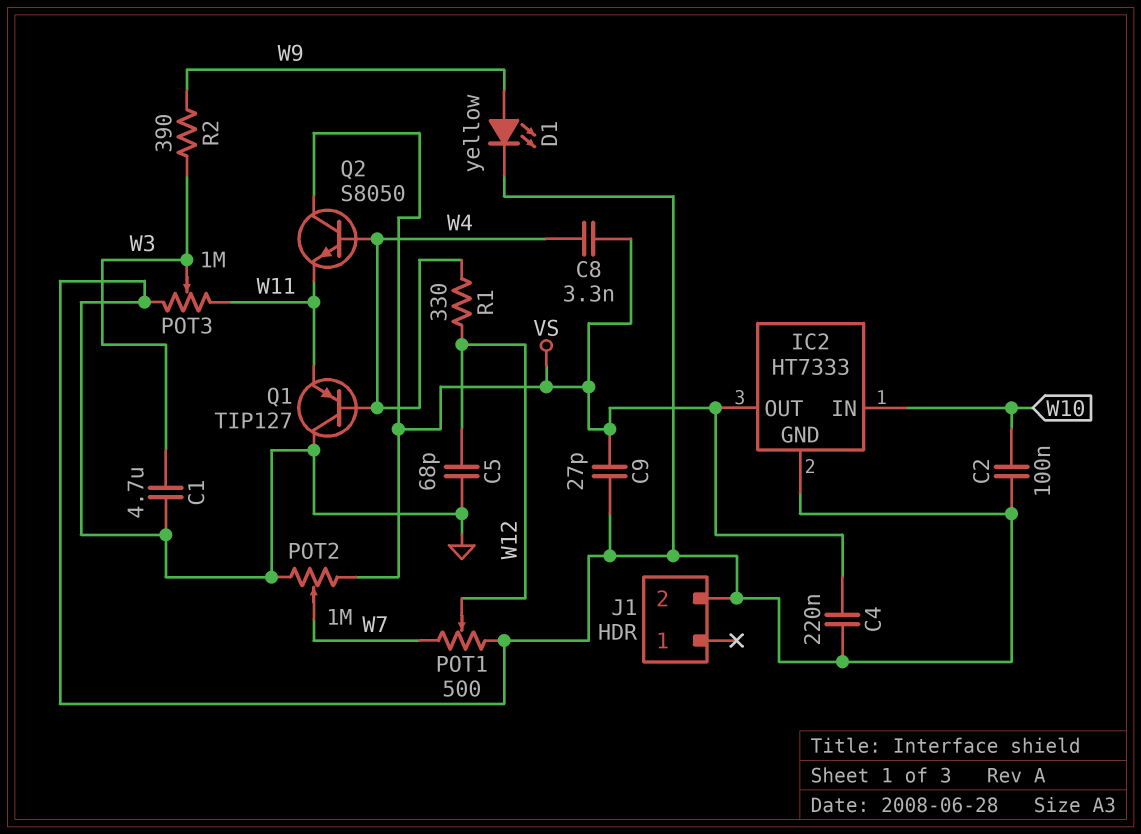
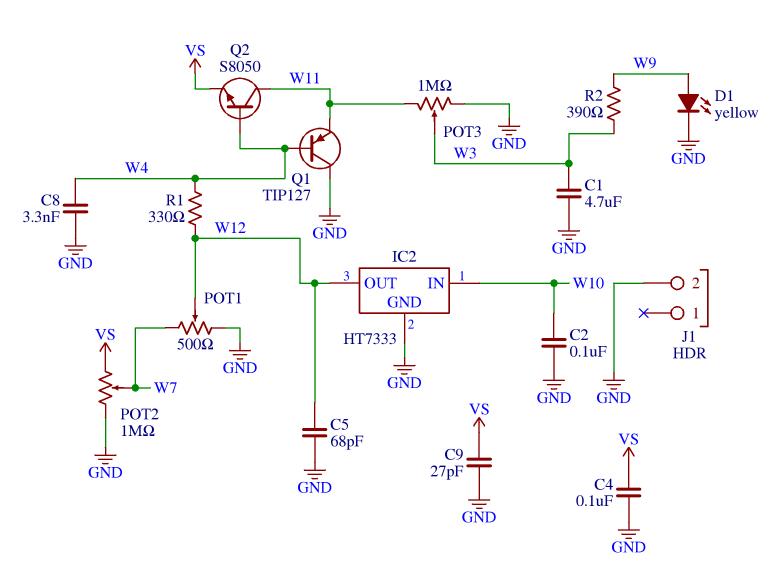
C4: 220nF (GND, VS) -> 100nF (GND, VS)
C8: 3.3nF (VS, W4) -> 3.3nF (GND, W4)
IC2 pin OUT: VS -> W12
Q2: NPN S8050 (B W4, C VS, E W11) -> NPN S8050 (B W4, C W11, E VS)

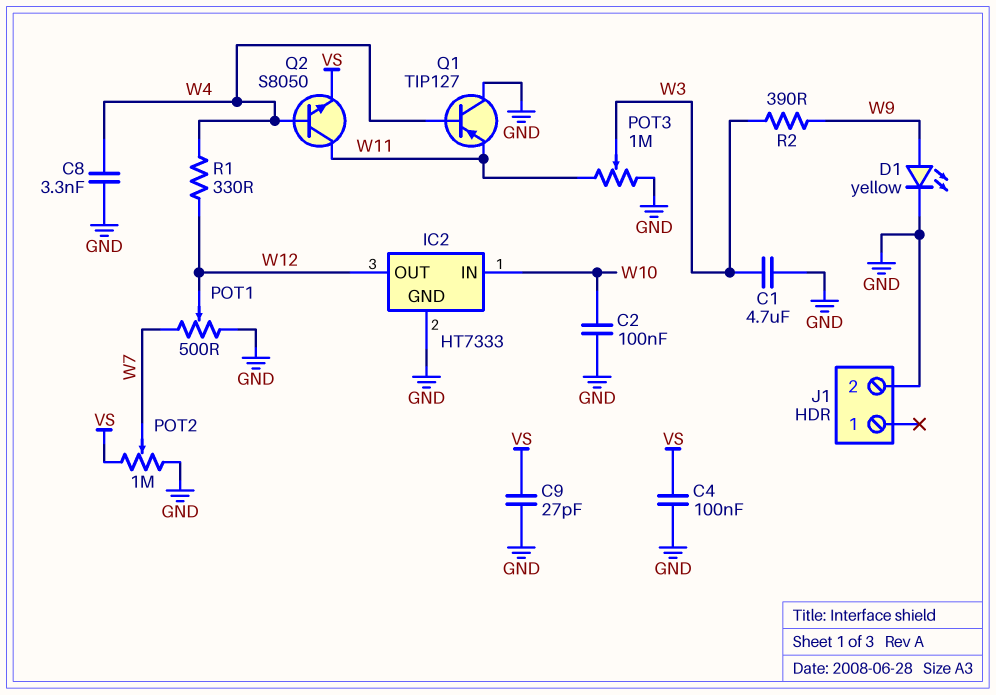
C5: 68pF (GND, W12) -> none

